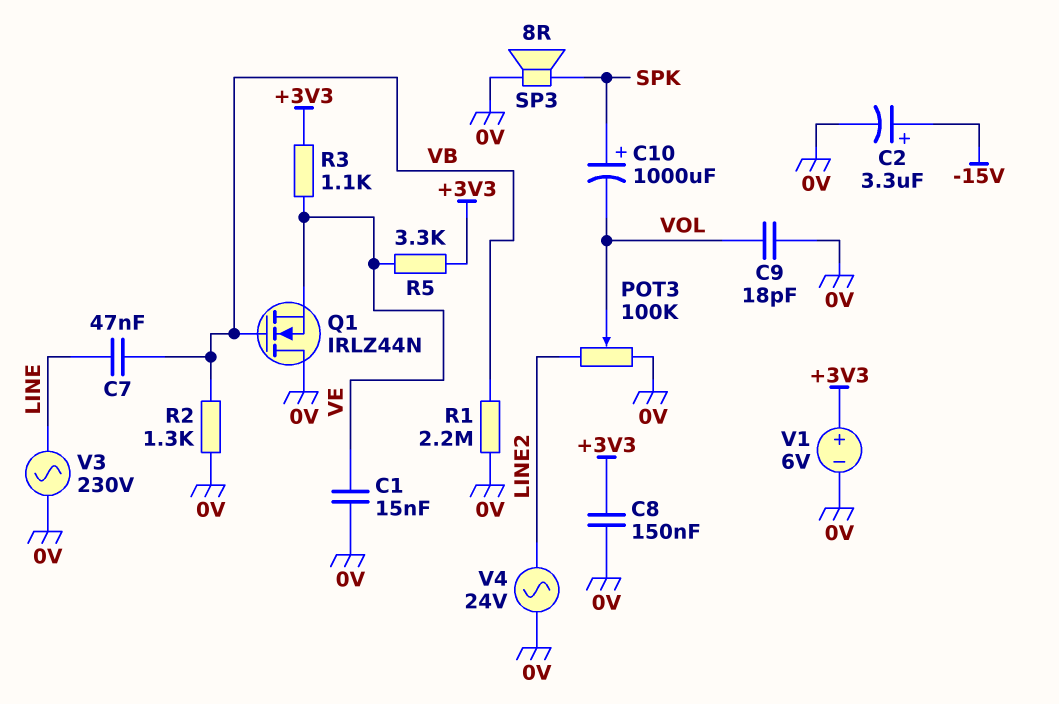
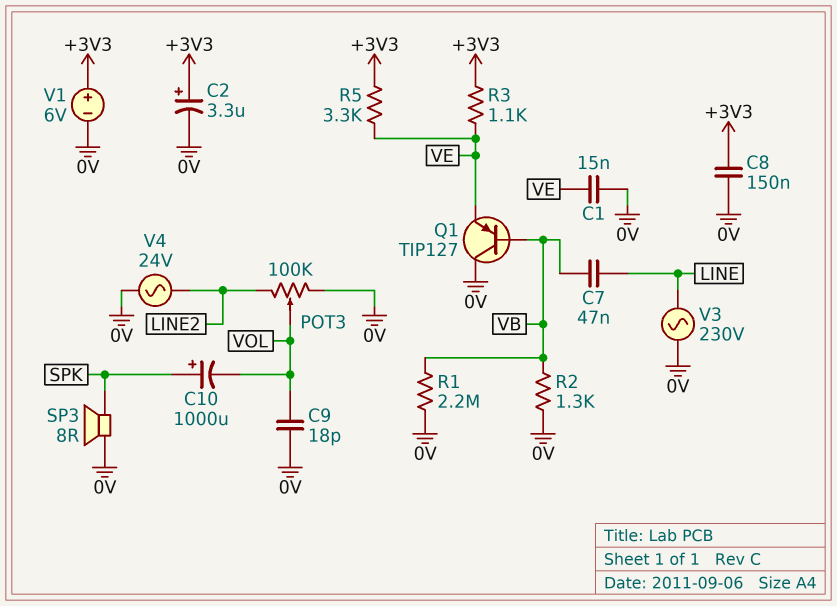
C2: 3.3uF (plus -15V, minus 0V) -> 3.3uF (plus +3V3, minus 0V)
Q1: NMOS IRLZ44N (G VB, D 0V, S VE) -> PNP TIP127 (B VB, C 0V, E VE)

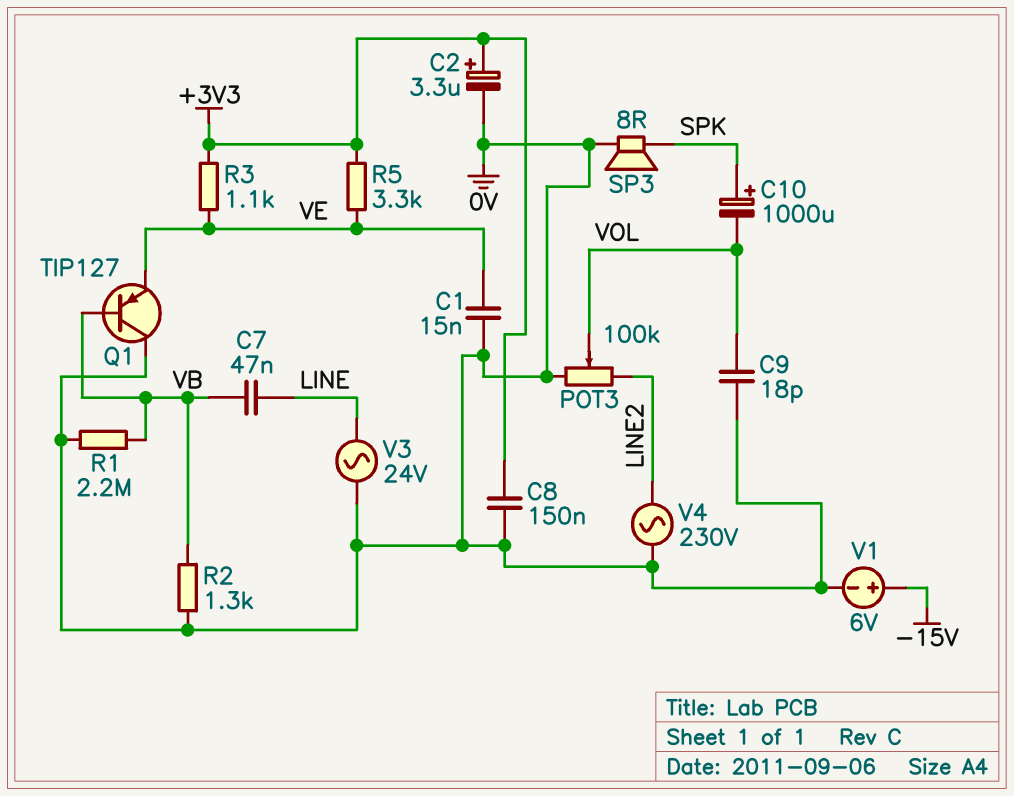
V1: 6V (plus +3V3, minus 0V) -> 6V (plus -15V, minus 0V)
V3: AC 230V (0V, LINE) -> AC 24V (0V, LINE)
V4: AC 24V (0V, LINE2) -> AC 230V (0V, LINE2)

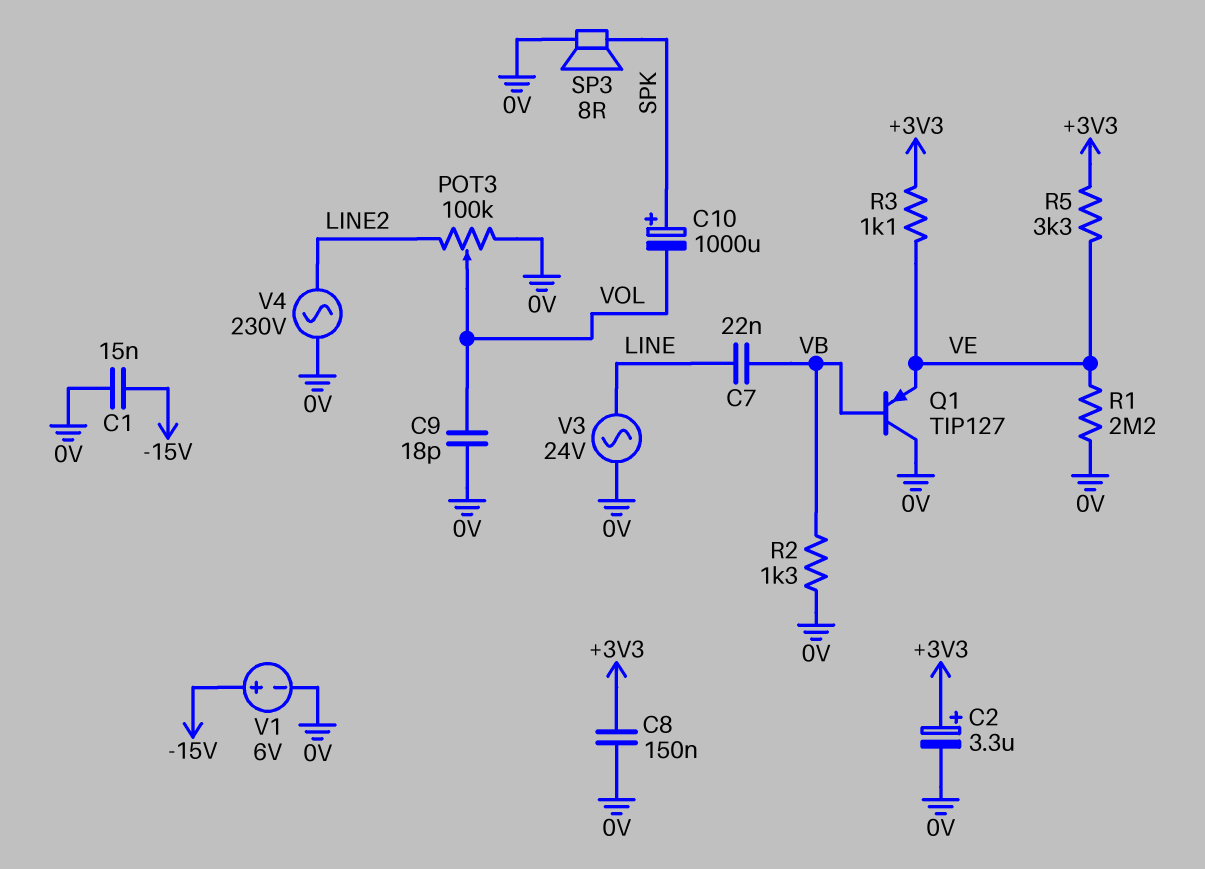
C1: 15nF (0V, VE) -> 15nF (-15V, 0V)
C7: 47nF (LINE, VB) -> 22nF (LINE, VB)
R1: 2.2M (0V, VB) -> 2.2M (0V, VE)

